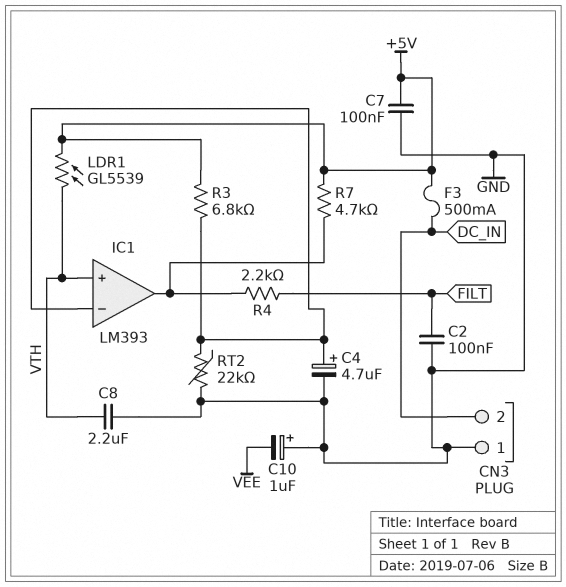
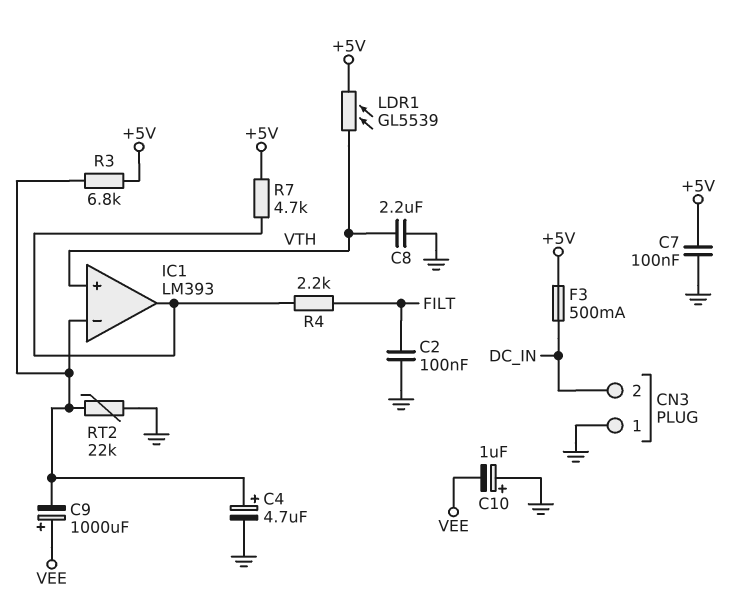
C9: none -> 1000uF (plus VEE, minus IC1/in-)

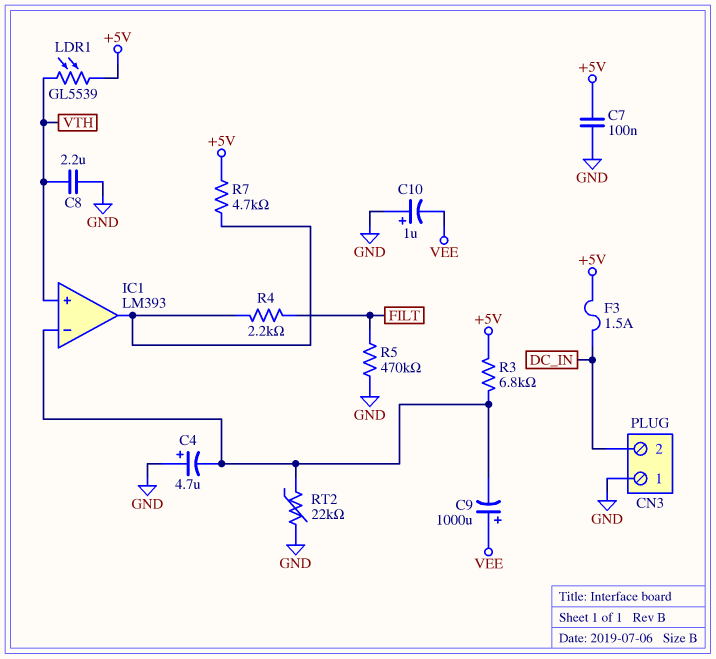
C2: 100nF (FILT, GND) -> none
C4: 4.7uF (plus IC1/in-, minus GND) -> 4.7uF (plus GND, minus IC1/in-)
F3: 500mA (+5V, DC_IN) -> 1.5A (+5V, DC_IN)
R5: none -> 470k (FILT, GND)

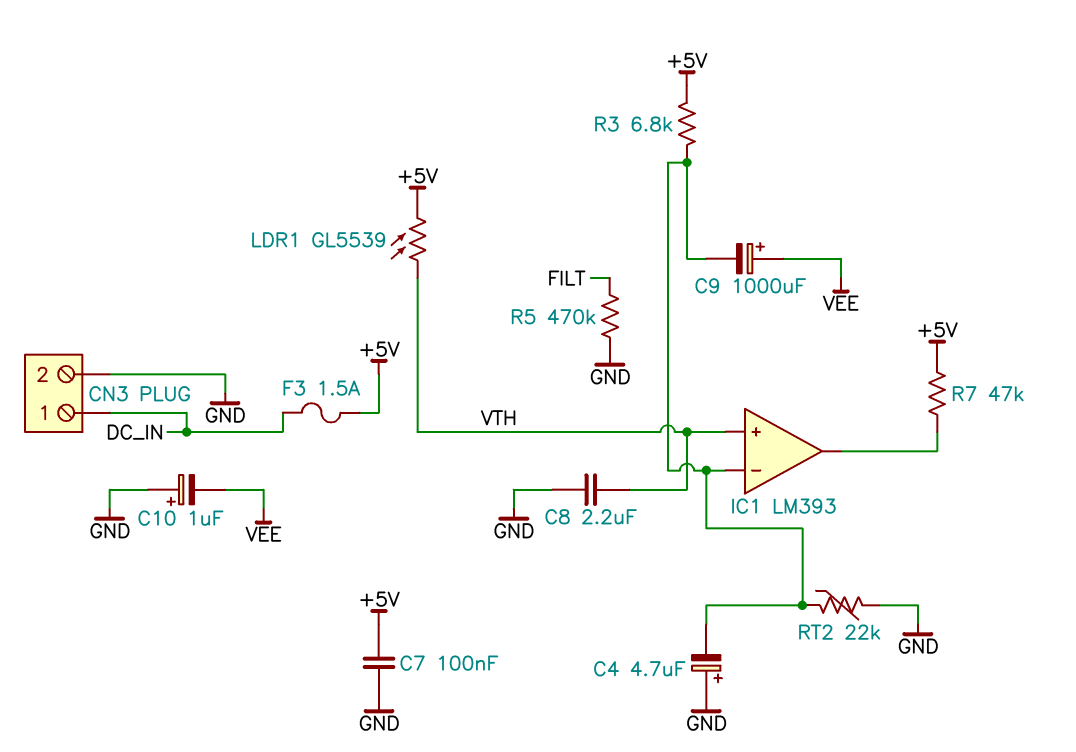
CN3 pin 1: GND -> DC_IN
CN3 pin 2: DC_IN -> GND
R4: 2.2k (FILT, IC1/out) -> none
R7: 4.7k (+5V, IC1/out) -> 47k (+5V, IC1/out)

